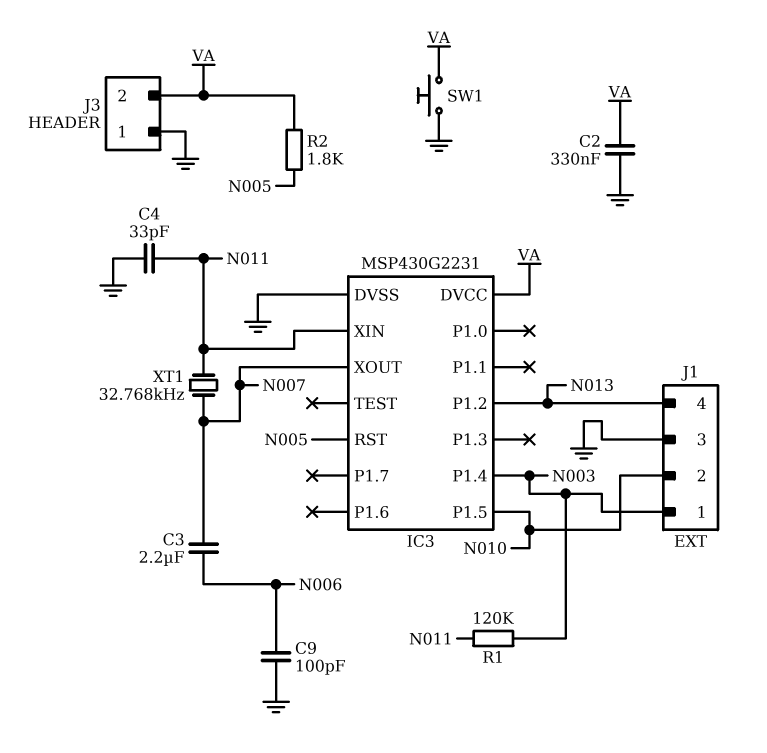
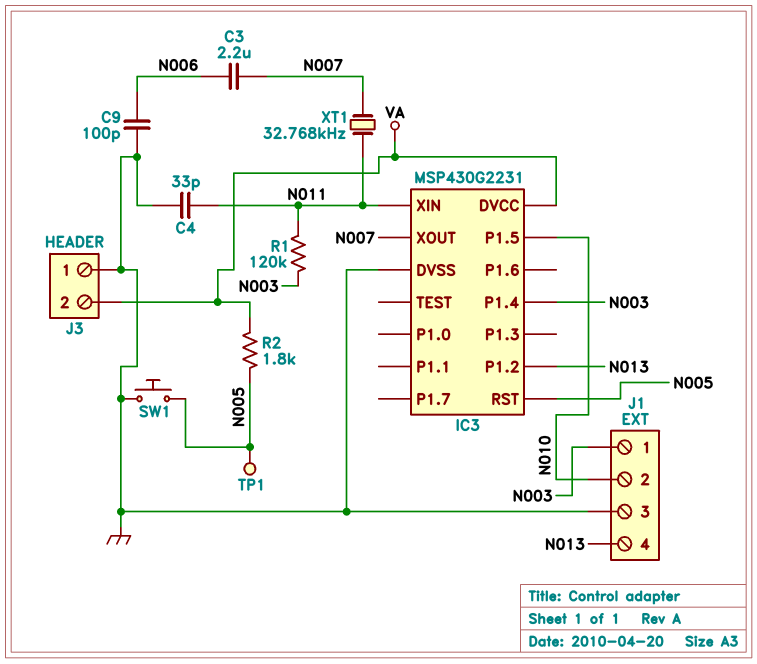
C2: 330nF (GND, VA) -> none
SW1: button (GND, VA) -> button (GND, N005)
TP1: none -> test point (N005)

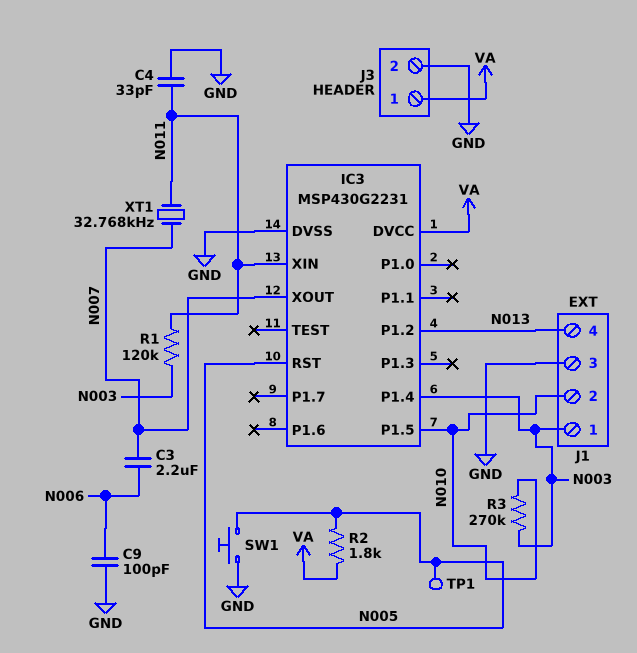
J3 pin 1: GND -> VA
J3 pin 2: VA -> GND
R3: none -> 270k (N003, N010)

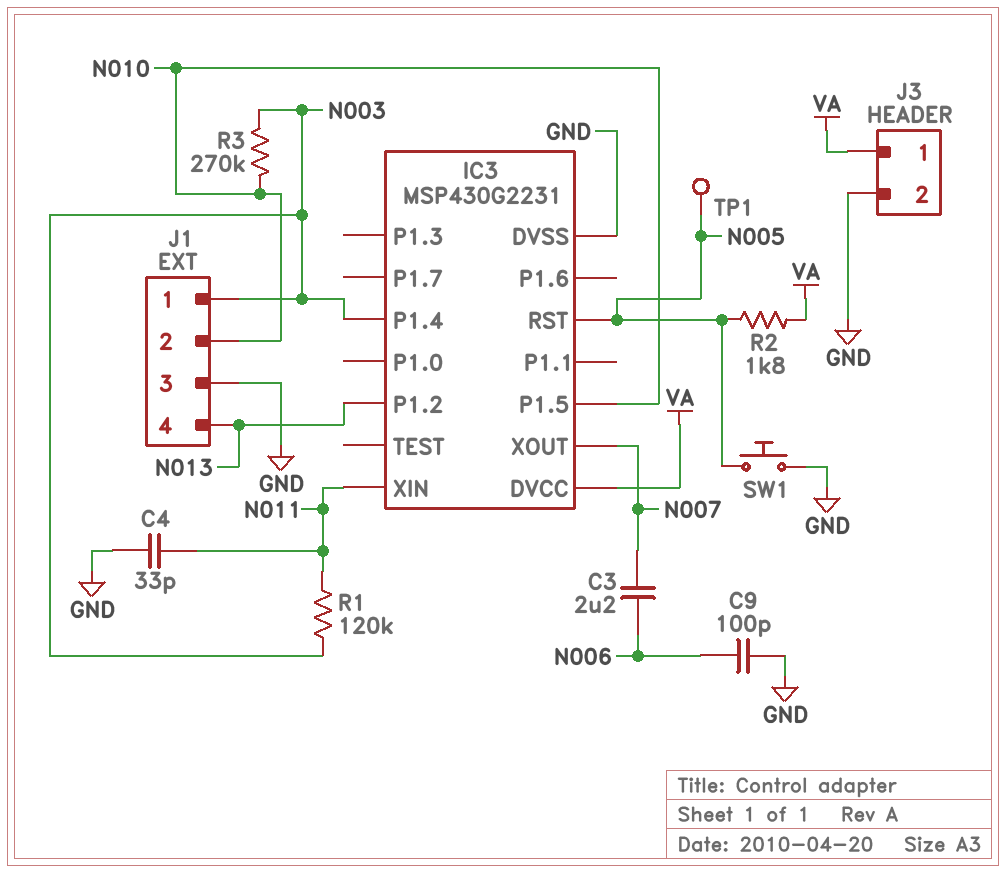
XT1: 32.768kHz (N007, N011) -> none

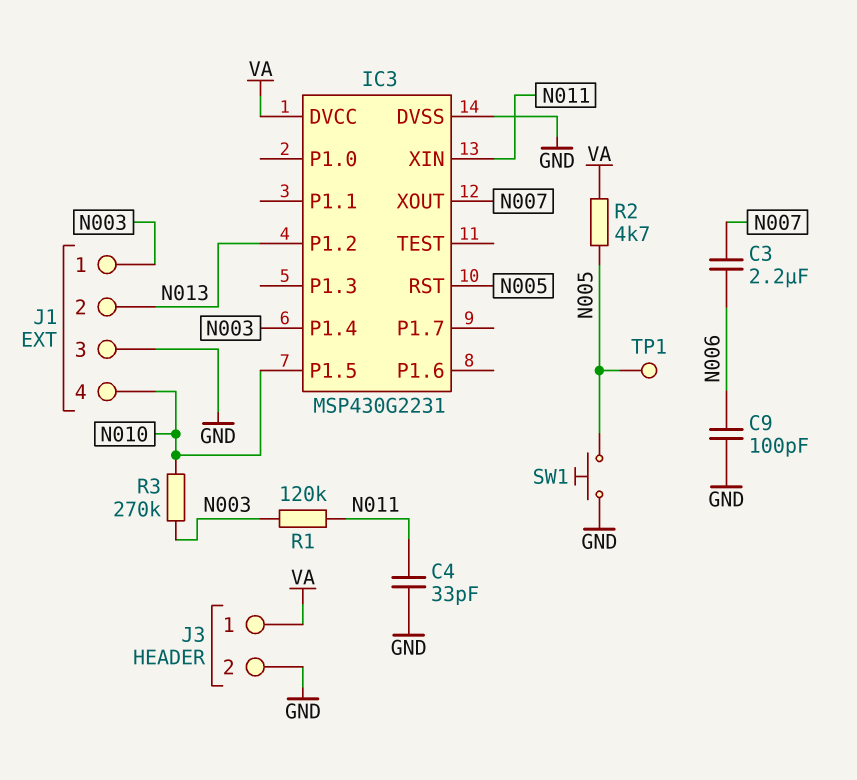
J1 pin 2: N010 -> N013
J1 pin 4: N013 -> N010
R2: 1.8k (N005, VA) -> 4.7k (N005, VA)

